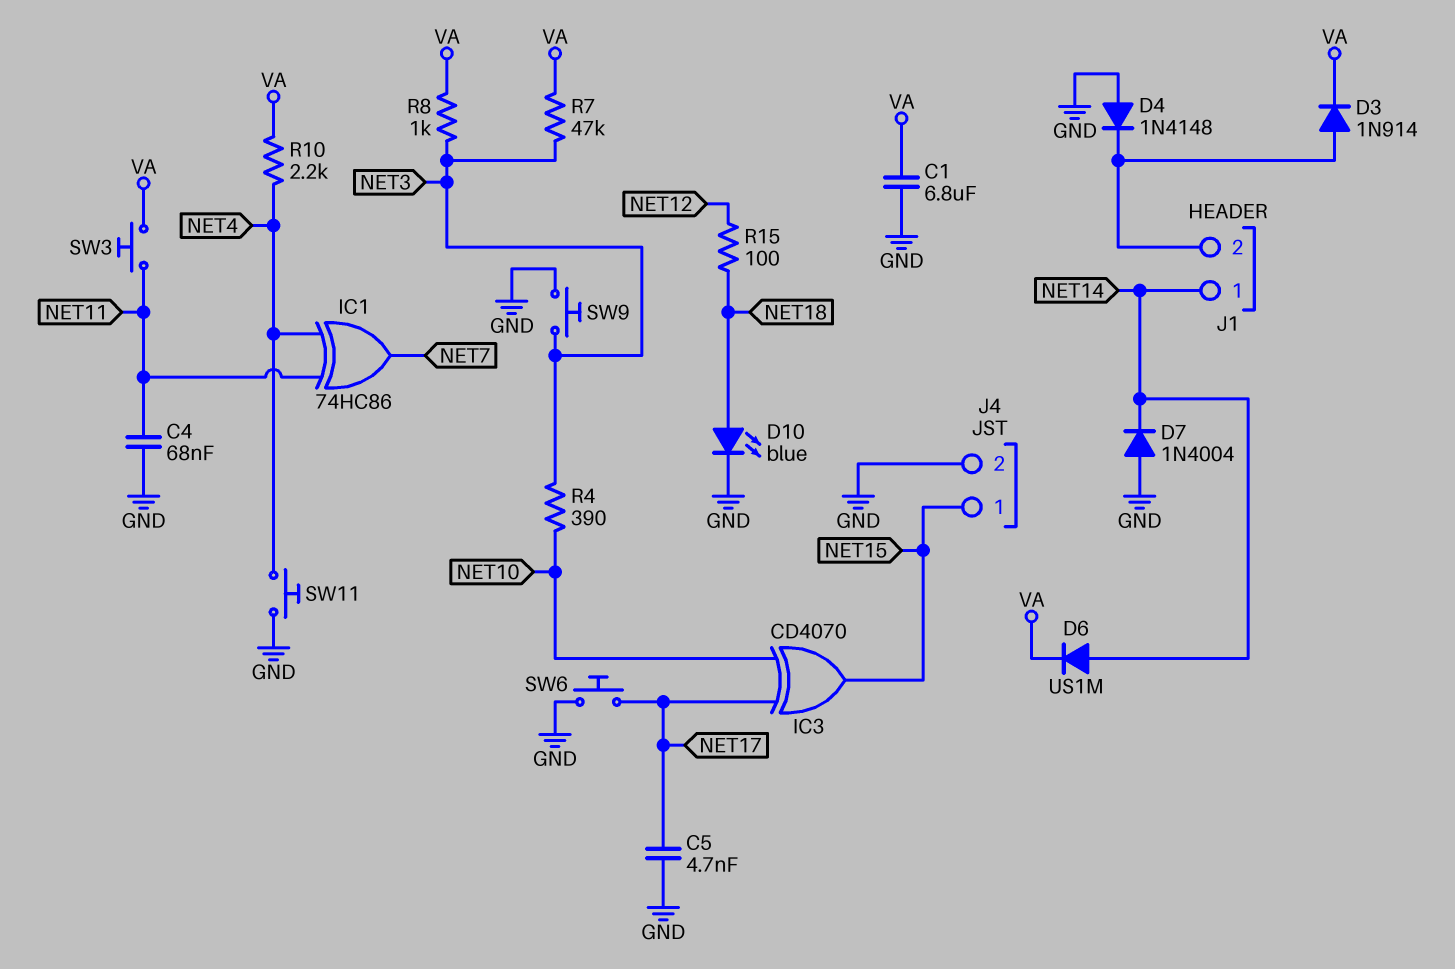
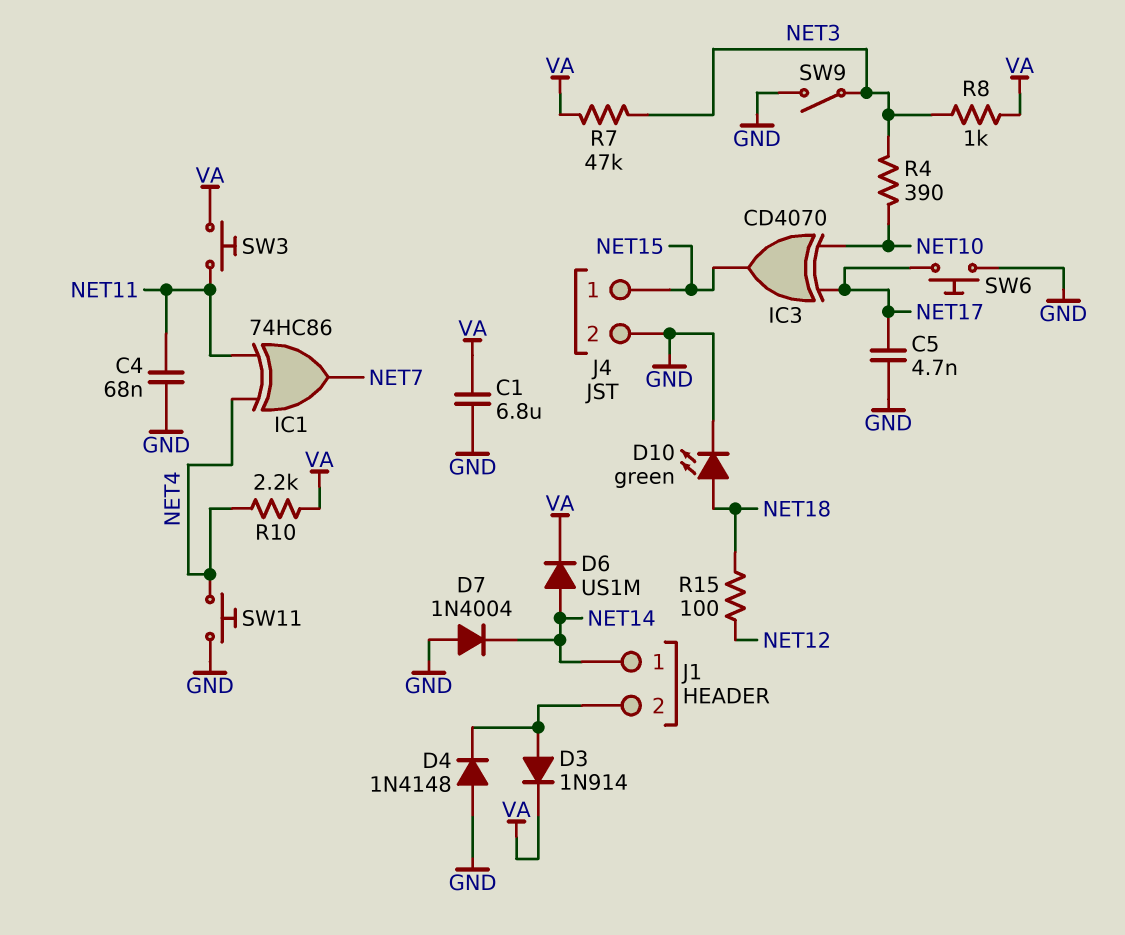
D10: LED blue (A NET18, K GND) -> LED green (A NET18, K GND)
SW9: button (GND, NET3) -> switch (GND, NET3)

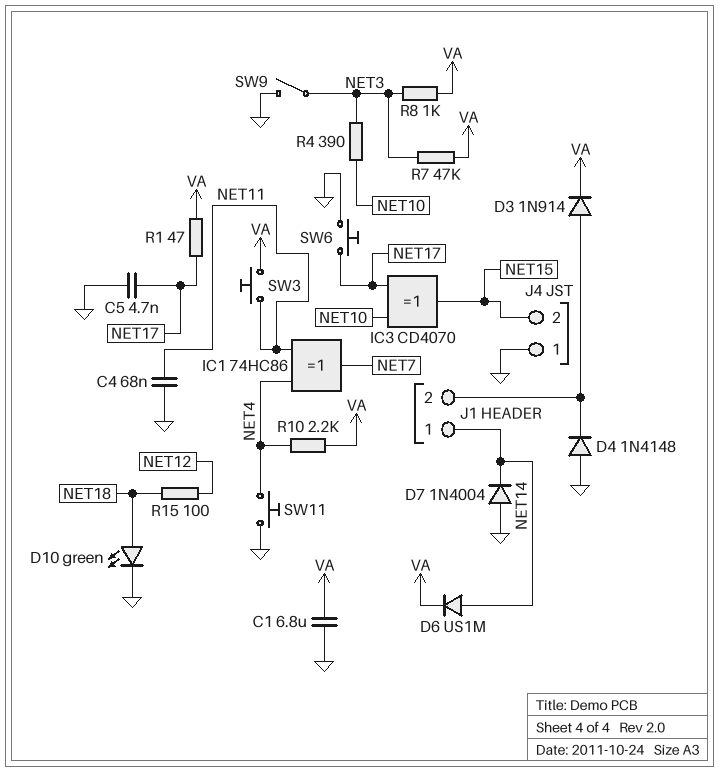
J4 pin 1: NET15 -> GND
J4 pin 2: GND -> NET15
R1: none -> 47 (NET17, VA)

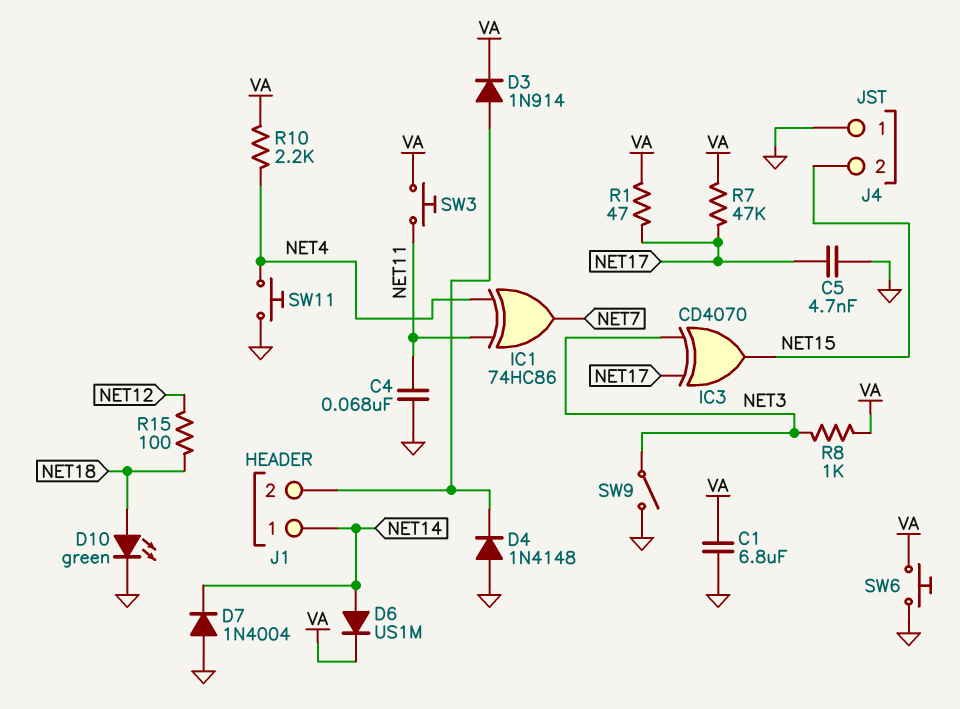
IC3: XOR CD4070 (in NET10, in NET17, out NET15) -> XOR CD4070 (in NET3, in NET17, out NET15)
R4: 390 (NET3, NET10) -> none
R7: 47k (NET3, VA) -> 47k (NET17, VA)
SW6: button (GND, NET17) -> button (GND, VA)

